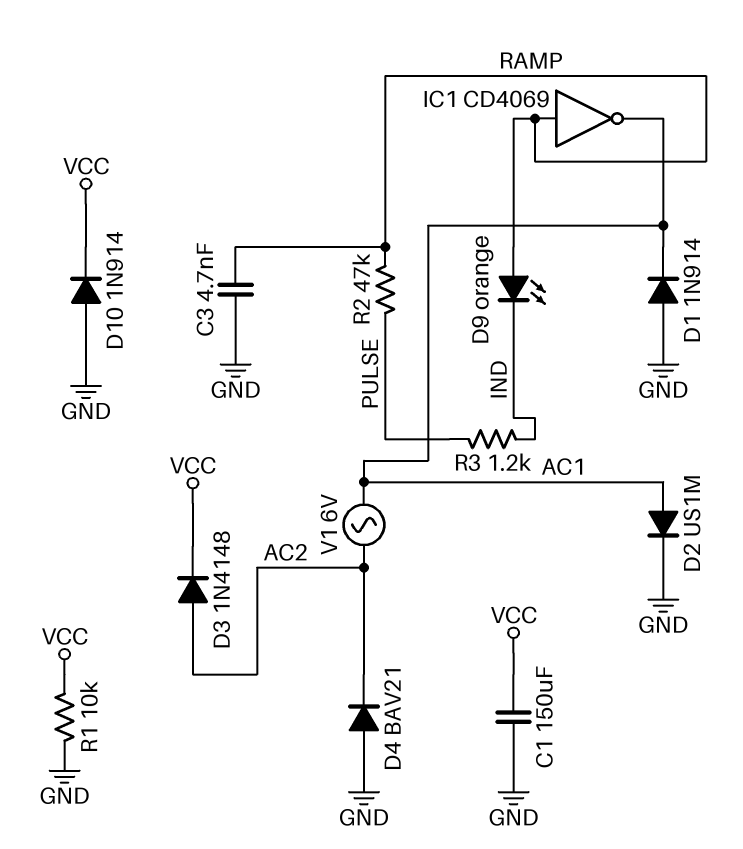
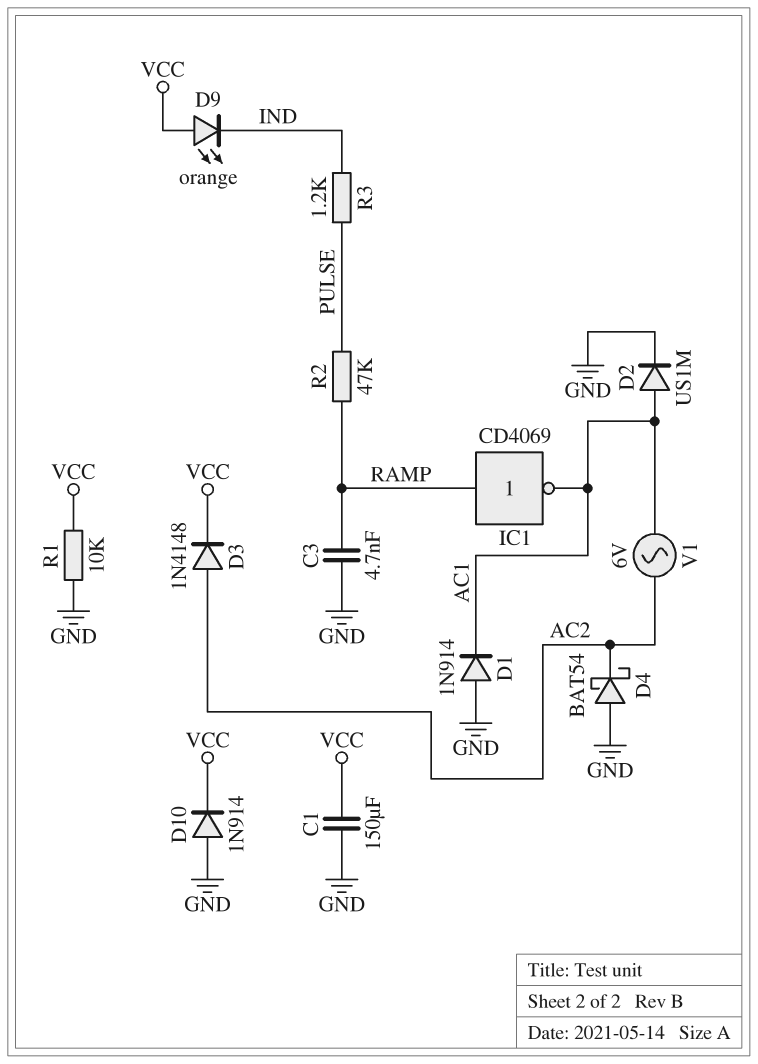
D4: diode BAV21 (A GND, K AC2) -> schottky BAT54 (A GND, K AC2)
D9: LED orange (A RAMP, K IND) -> LED orange (A VCC, K IND)

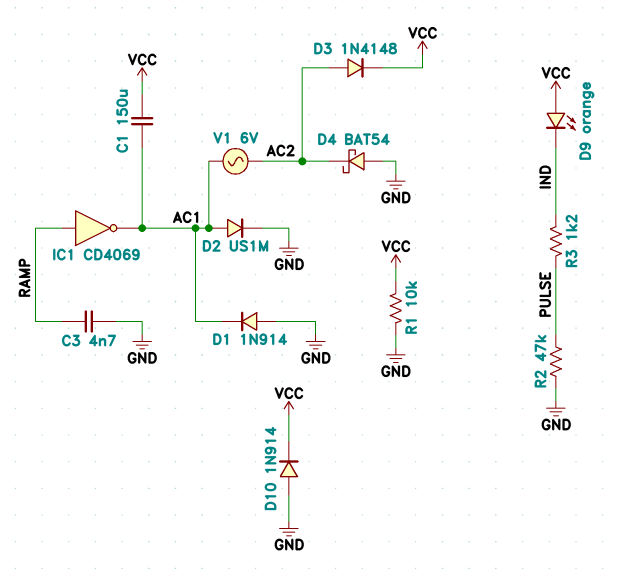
C1: 150uF (GND, VCC) -> 150uF (AC1, VCC)
R2: 47k (PULSE, RAMP) -> 47k (GND, PULSE)

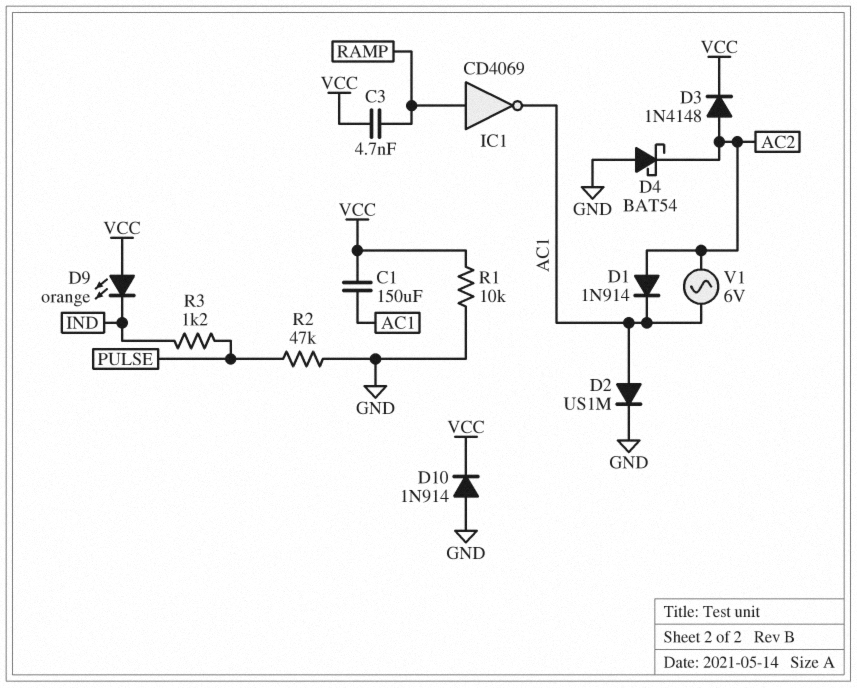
C3: 4.7nF (GND, RAMP) -> 4.7nF (RAMP, VCC)
D1: diode 1N914 (A GND, K AC1) -> diode 1N914 (A AC2, K AC1)

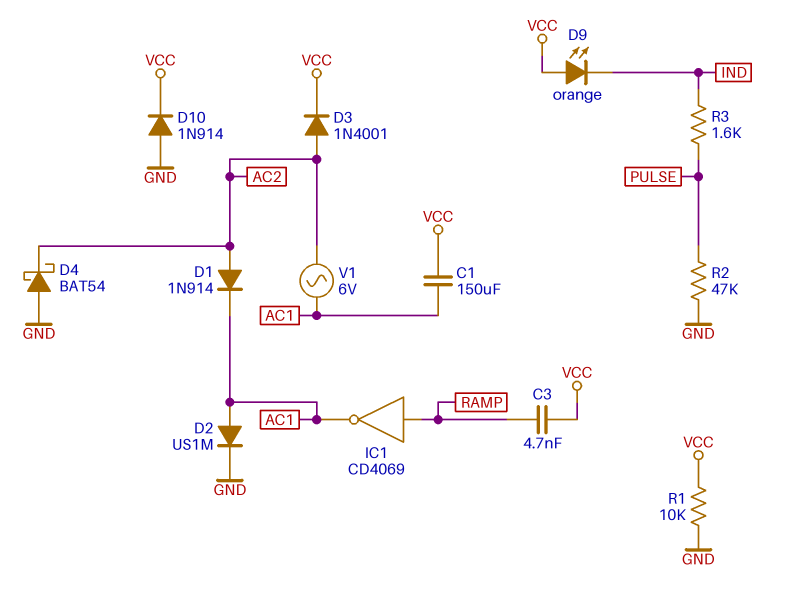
D3: diode 1N4148 (A AC2, K VCC) -> diode 1N4001 (A AC2, K VCC)
R3: 1.2k (IND, PULSE) -> 1.6k (IND, PULSE)

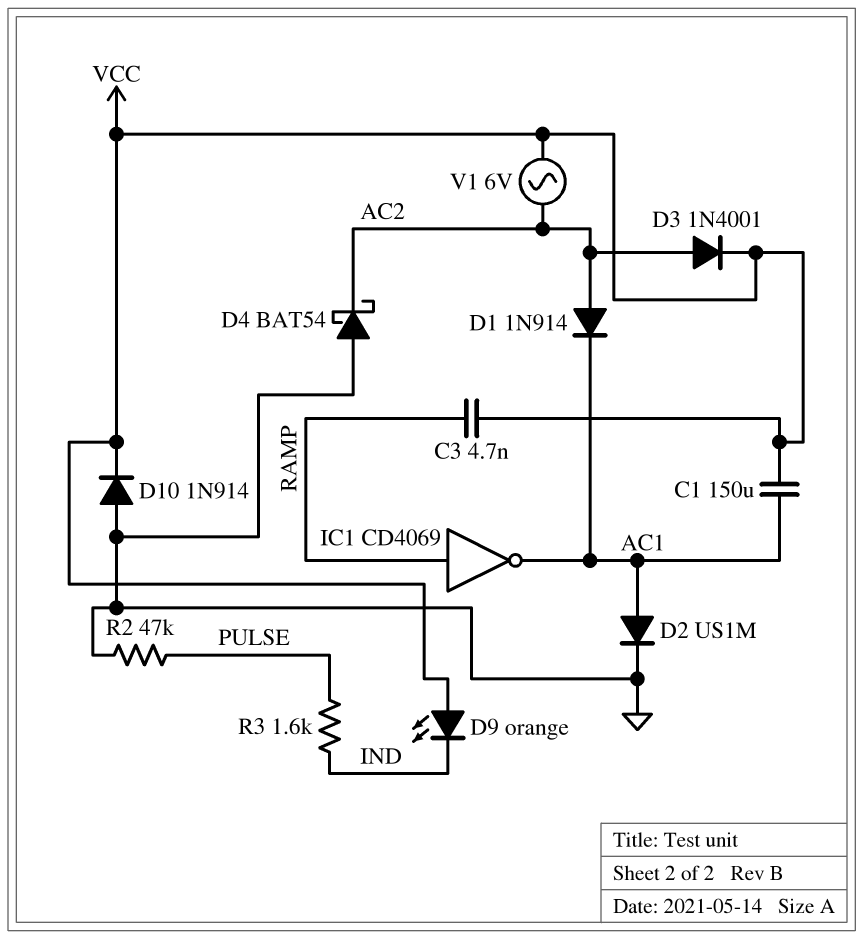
R1: 10k (GND, VCC) -> none
V1: AC 6V (AC1, AC2) -> AC 6V (AC2, VCC)

